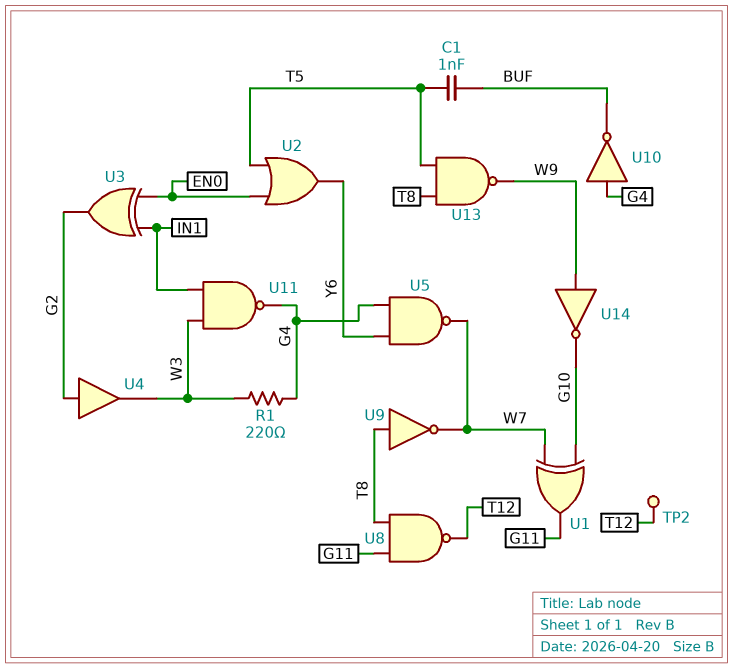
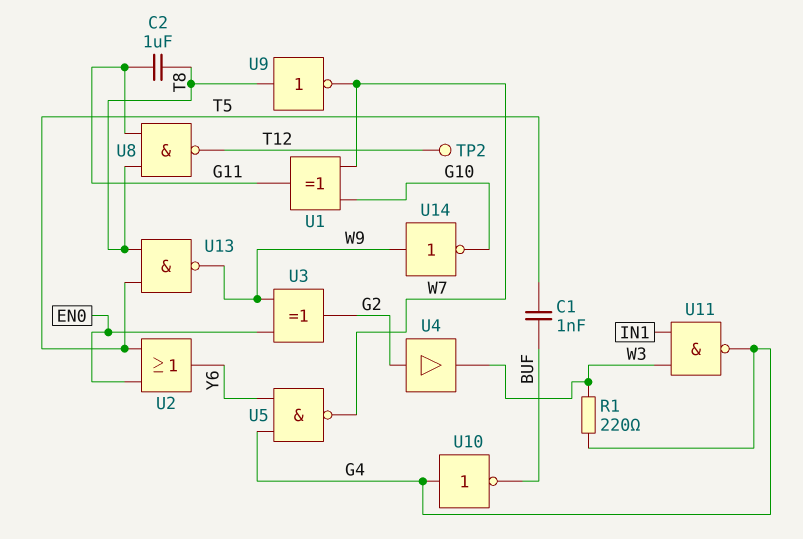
C2: none -> 1uF (G11, T8)
U3: XOR (in EN0, in IN1, out G2) -> XOR (in EN0, in W9, out G2)

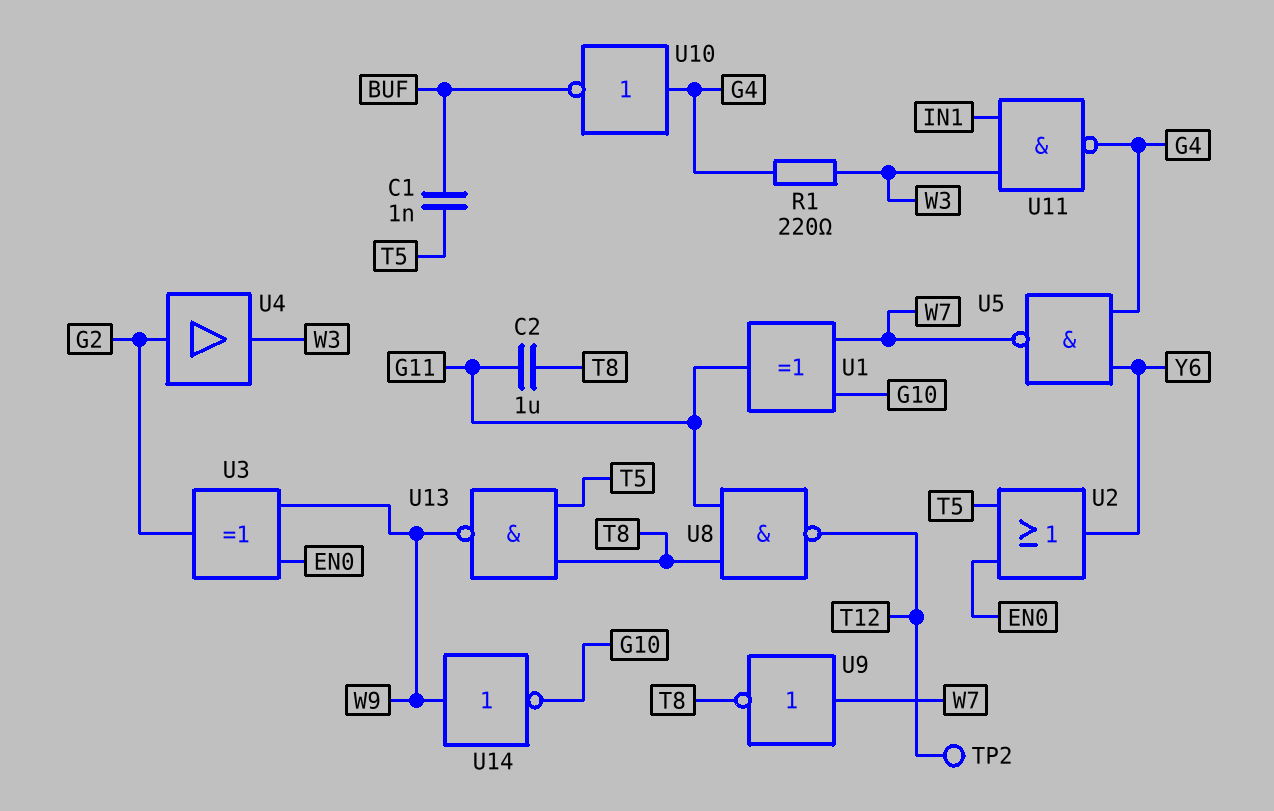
U9: NOT (in T8, out W7) -> NOT (in W7, out T8)

